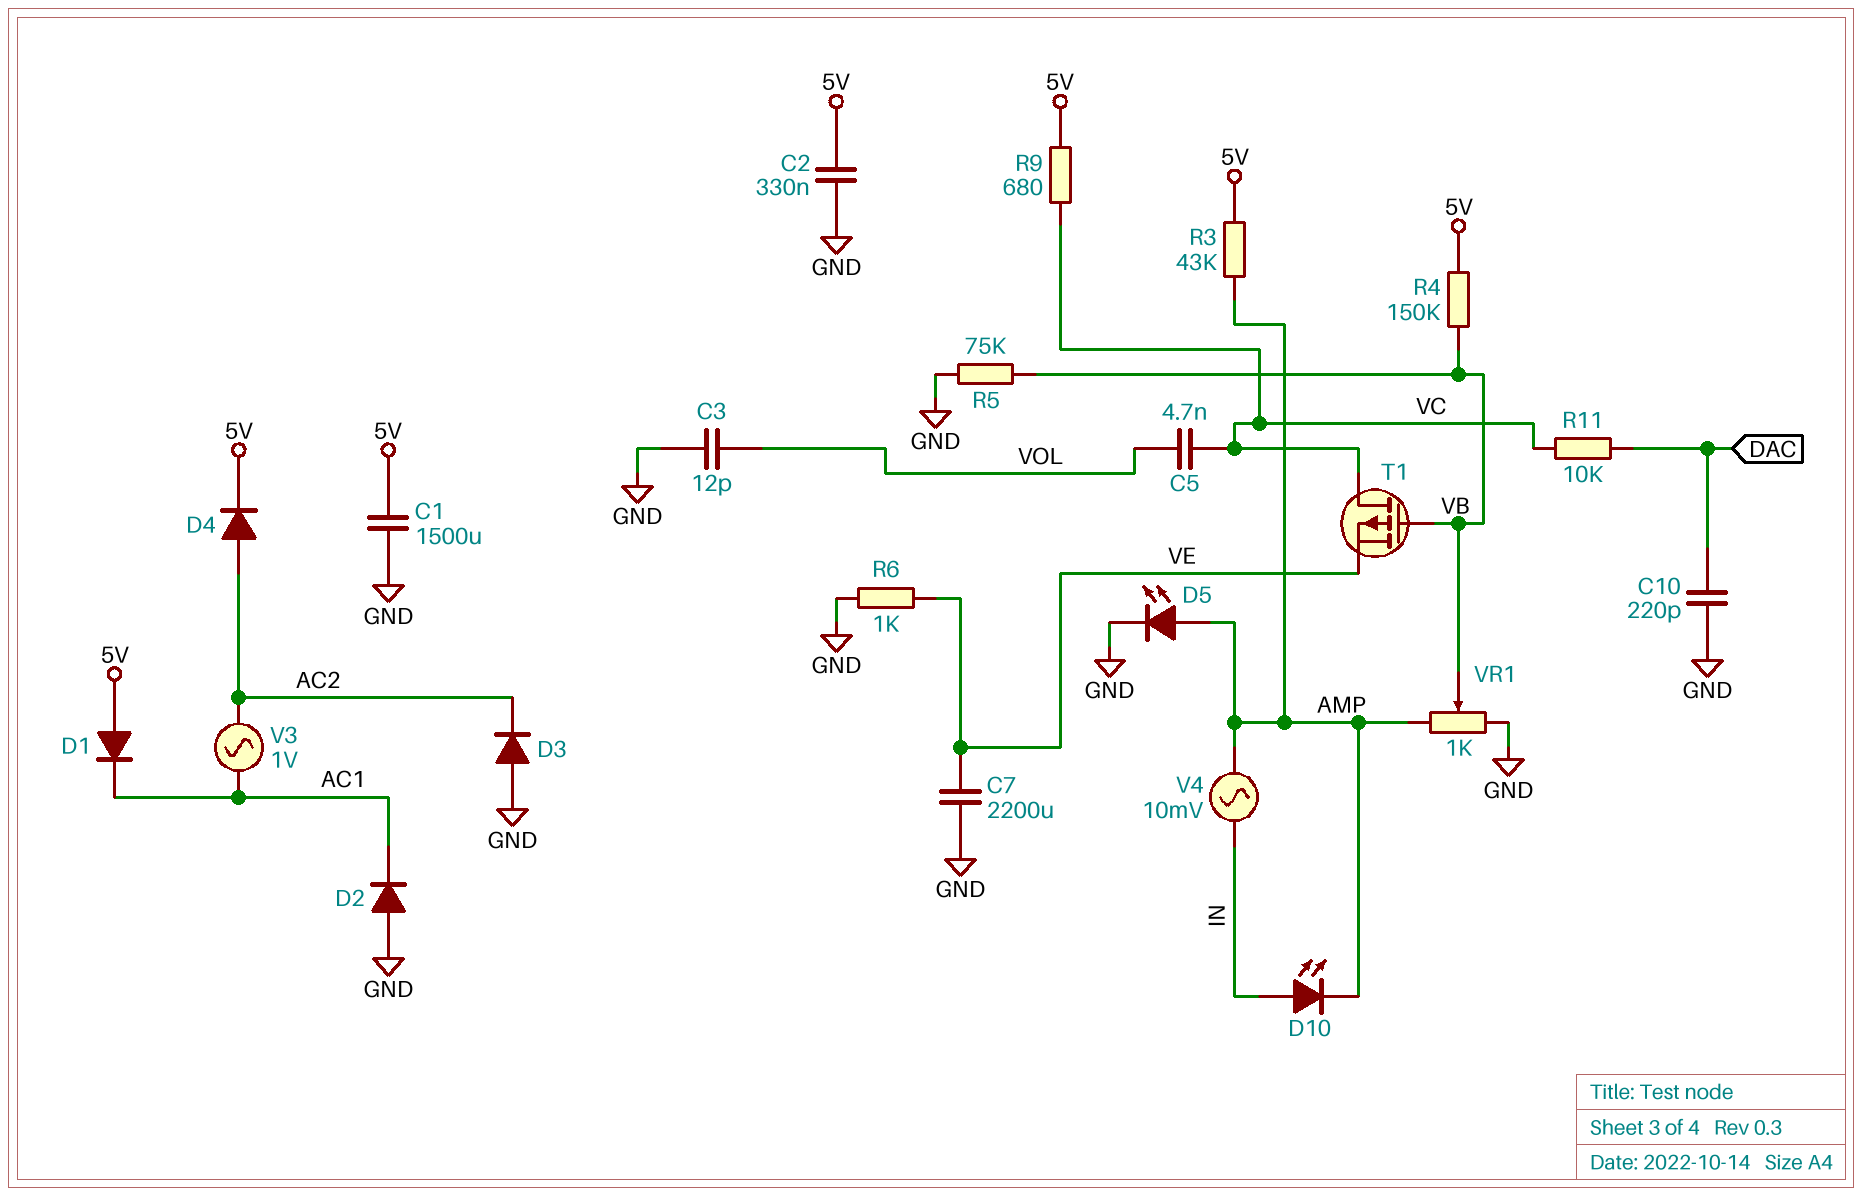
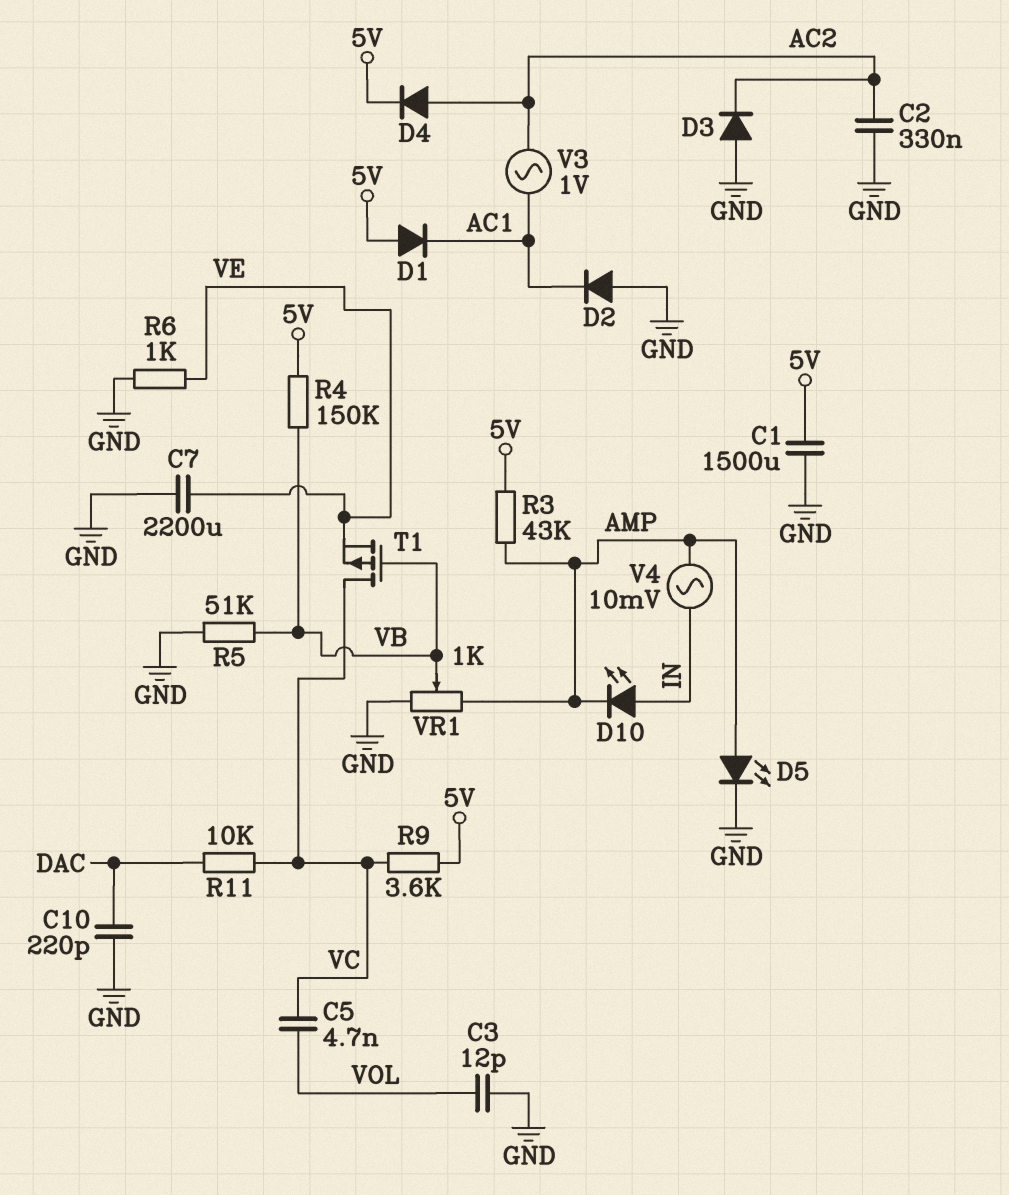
C2: 330nF (5V, GND) -> 330nF (AC2, GND)
R5: 75k (GND, VB) -> 51k (GND, VB)
R9: 680 (5V, VC) -> 3.6k (5V, VC)

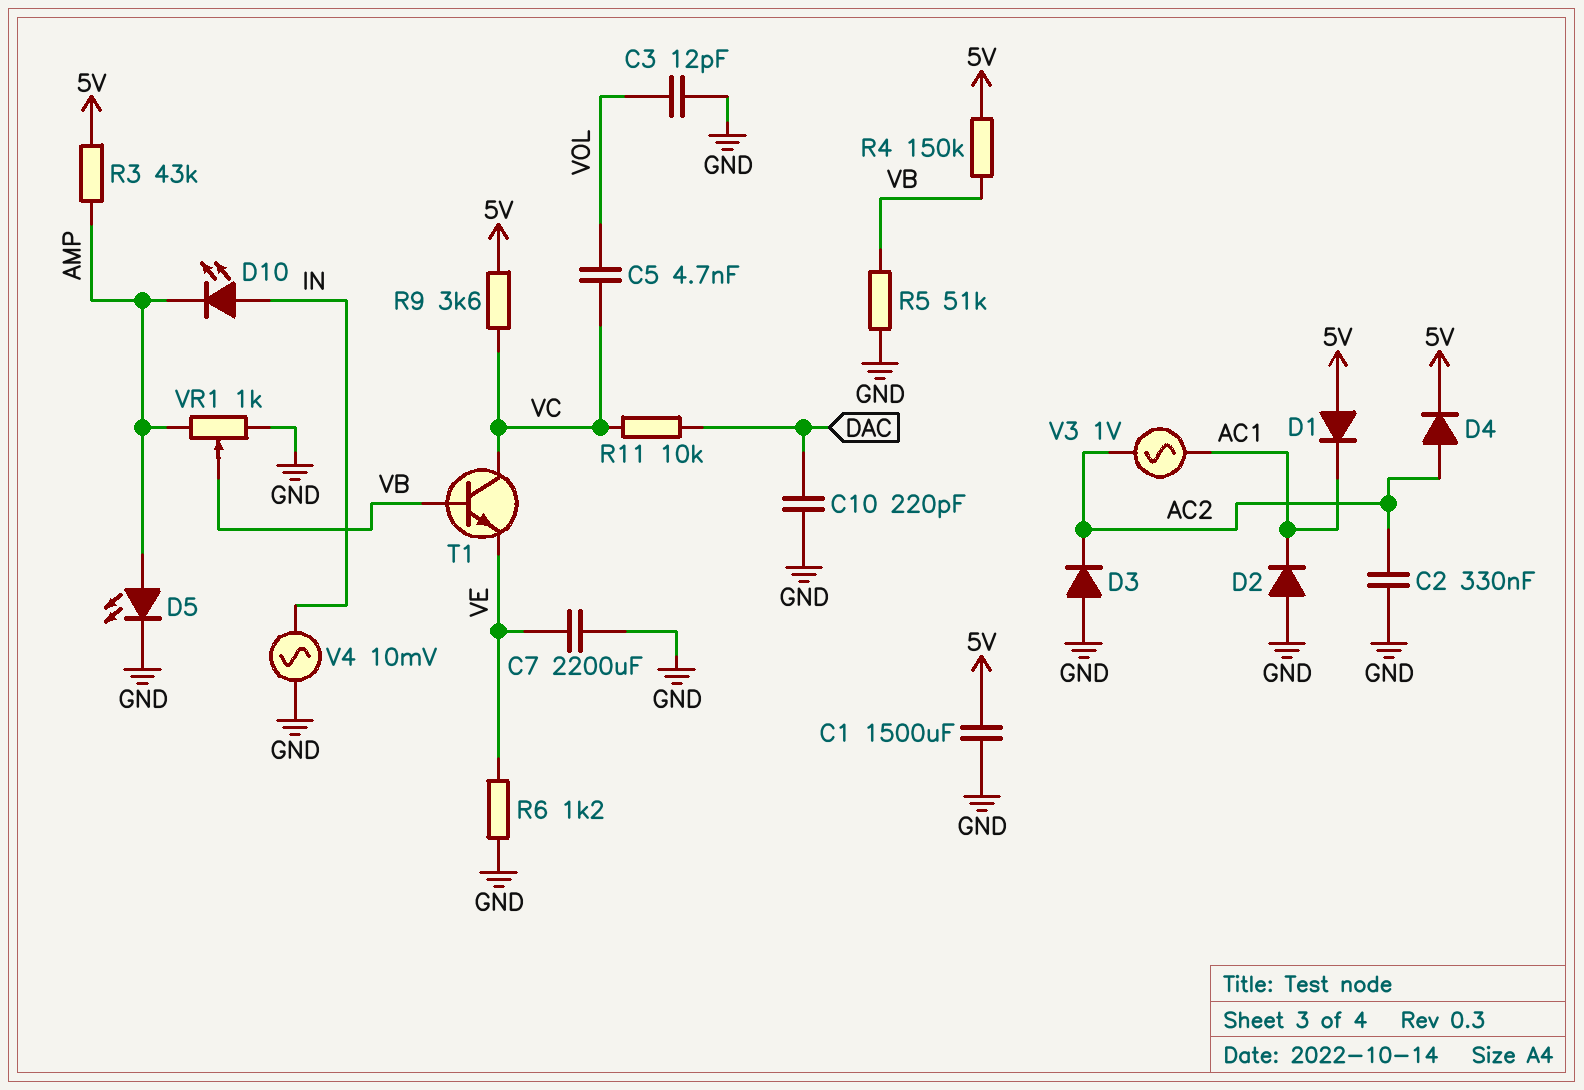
R6: 1k (GND, VE) -> 1.2k (GND, VE)
T1: PMOS (G VB, D VC, S VE) -> NPN (B VB, C VC, E VE)
V4: AC 10mV (AMP, IN) -> AC 10mV (GND, IN)

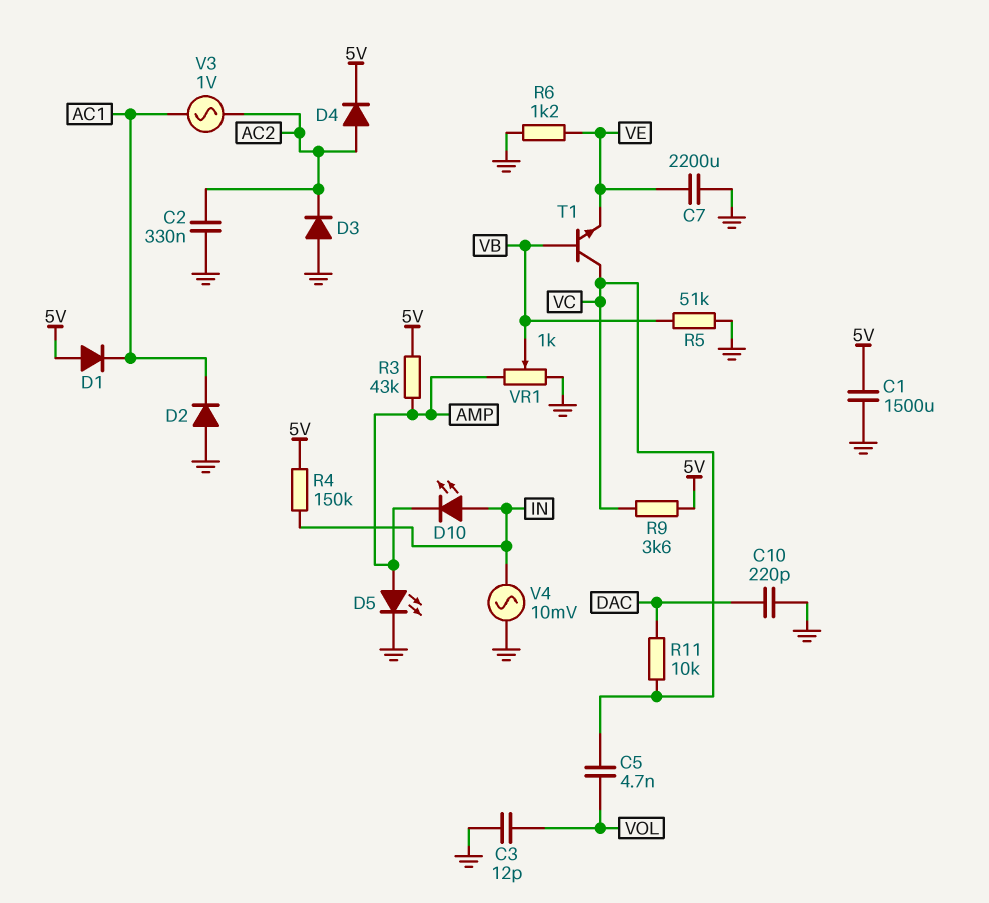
R4: 150k (5V, VB) -> 150k (5V, IN)

